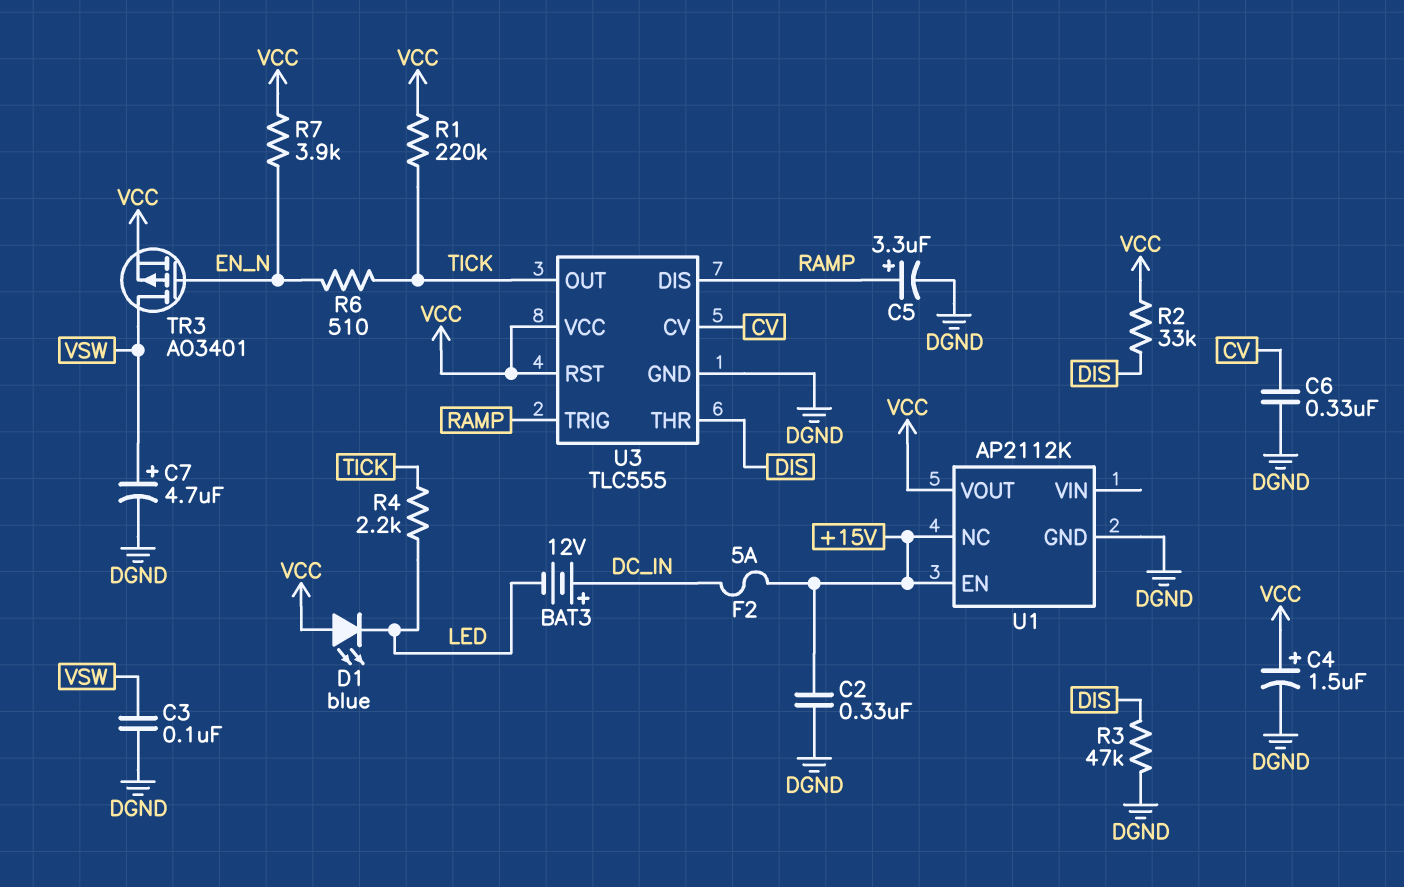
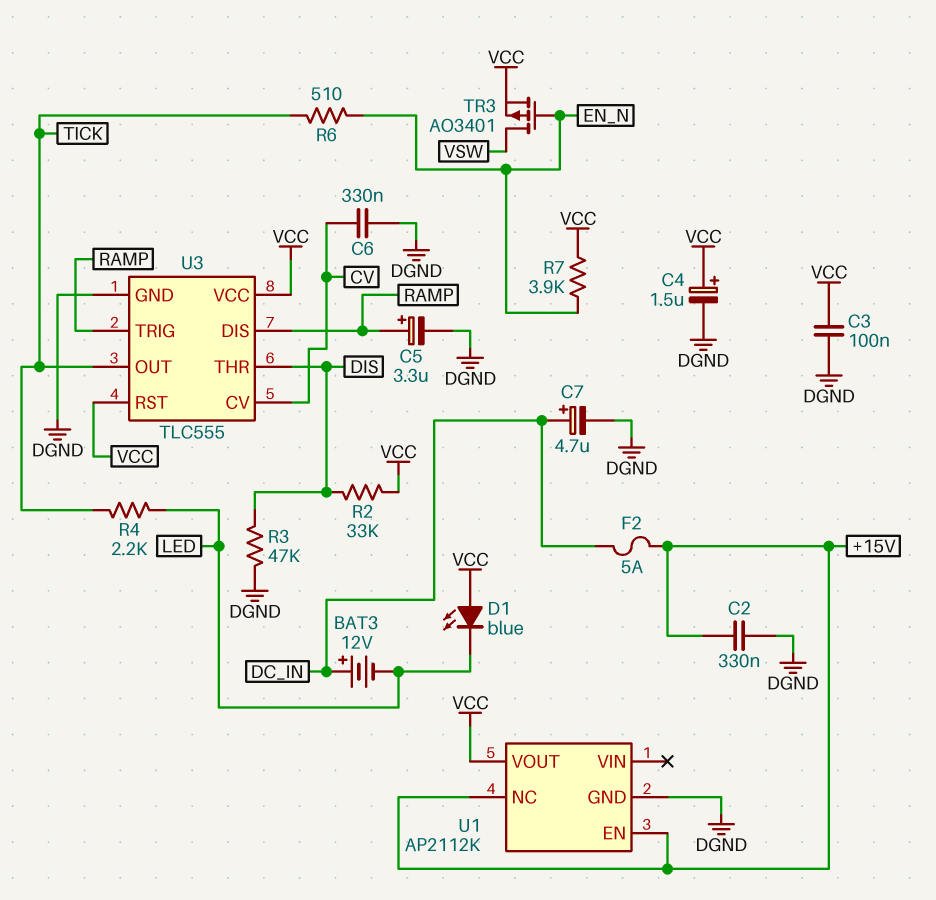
C3: 100nF (DGND, VSW) -> 100nF (DGND, VCC)
C7: 4.7uF (plus VSW, minus DGND) -> 4.7uF (plus DC_IN, minus DGND)
R1: 220k (TICK, VCC) -> none

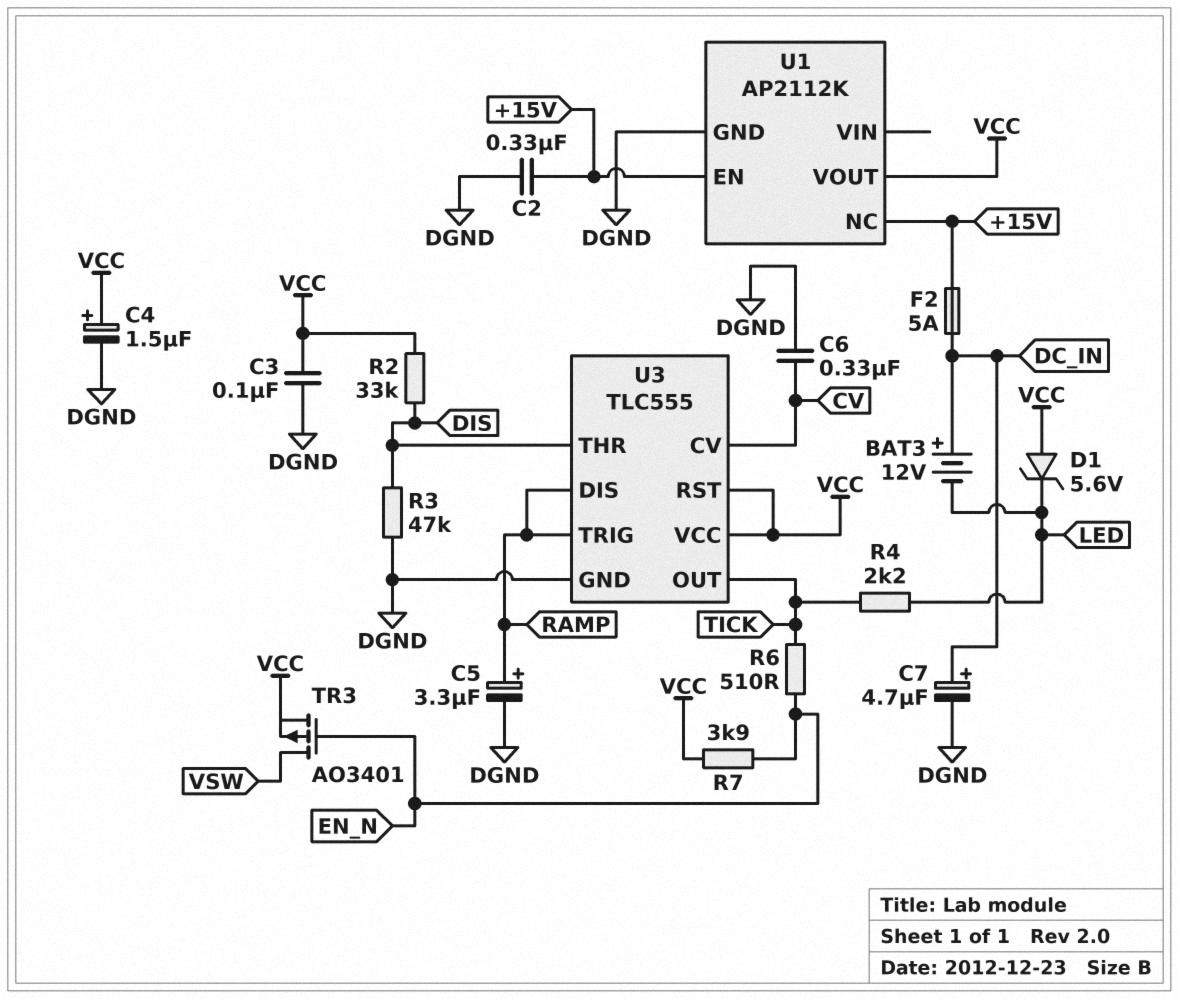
D1: LED blue (A VCC, K LED) -> zener 5.6V (A VCC, K LED)

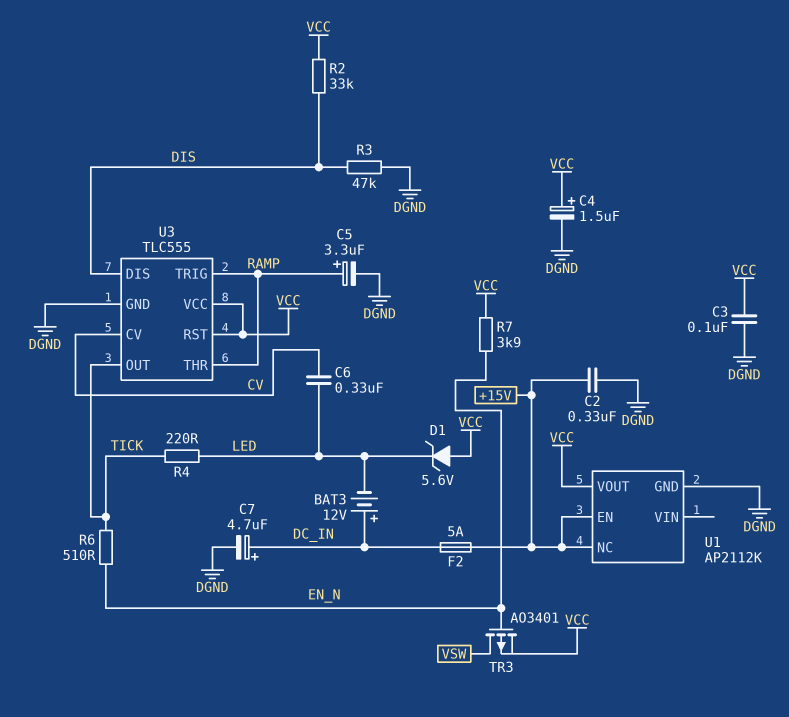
C6: 330nF (CV, DGND) -> 330nF (CV, LED)
R4: 2.2k (LED, TICK) -> 220 (LED, TICK)
U3 pin DIS: RAMP -> DIS
U3 pin THR: DIS -> RAMP

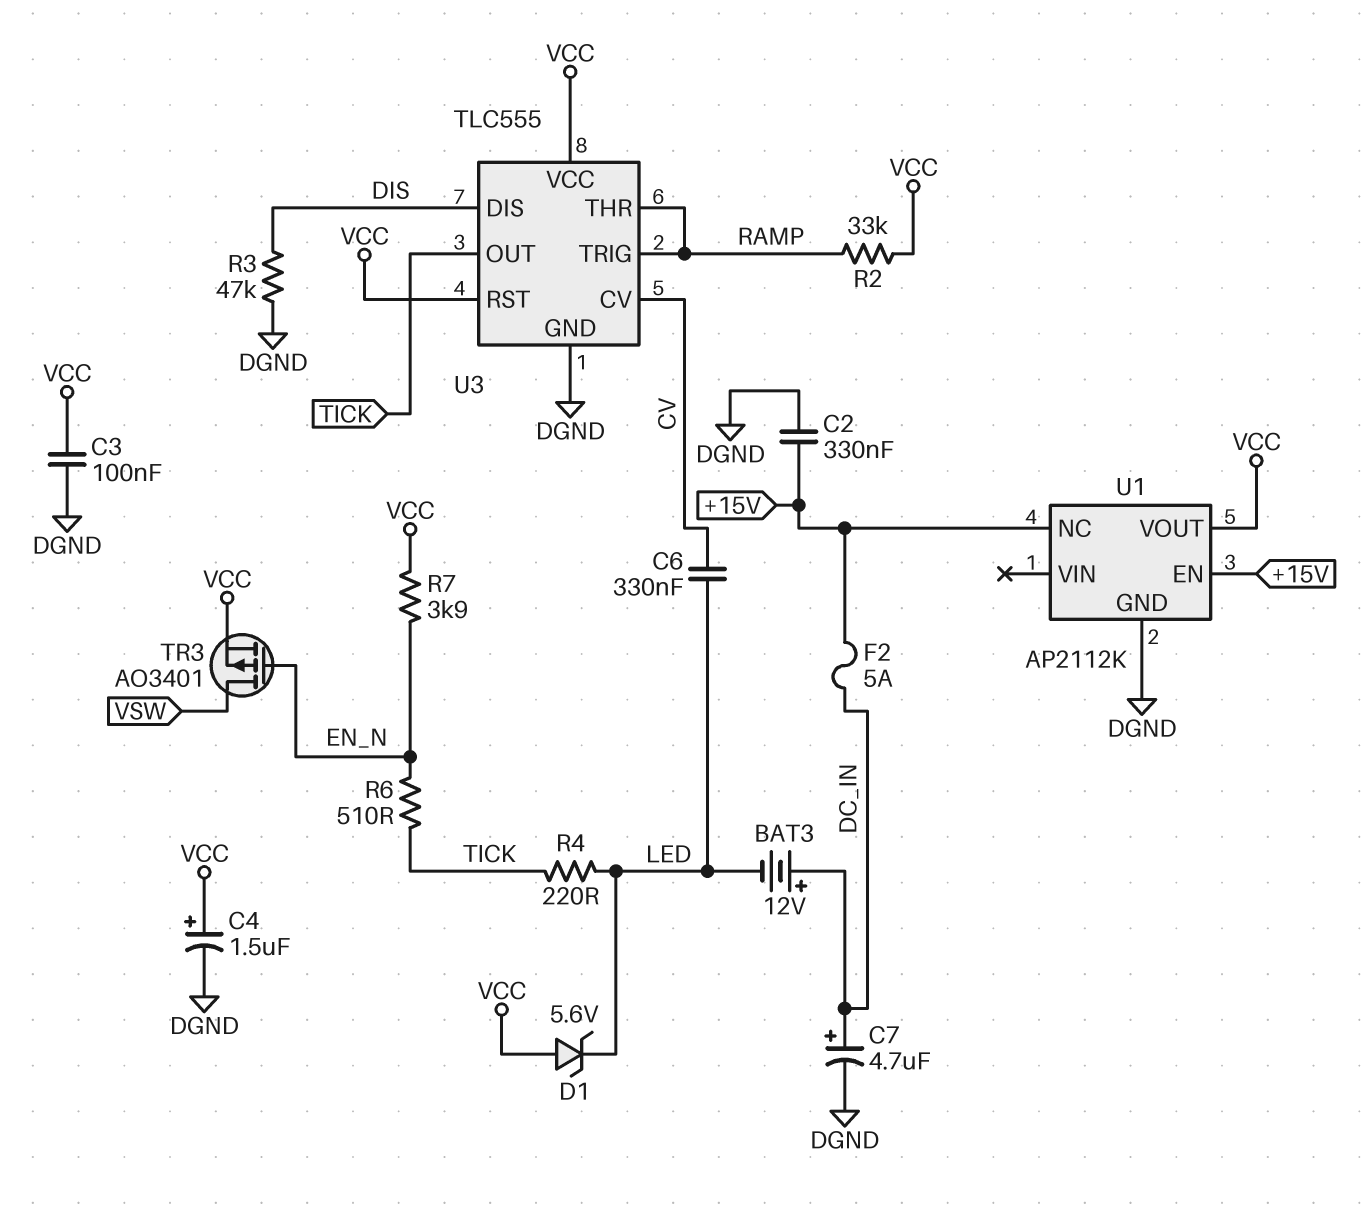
C5: 3.3uF (plus RAMP, minus DGND) -> none
R2: 33k (DIS, VCC) -> 33k (RAMP, VCC)

